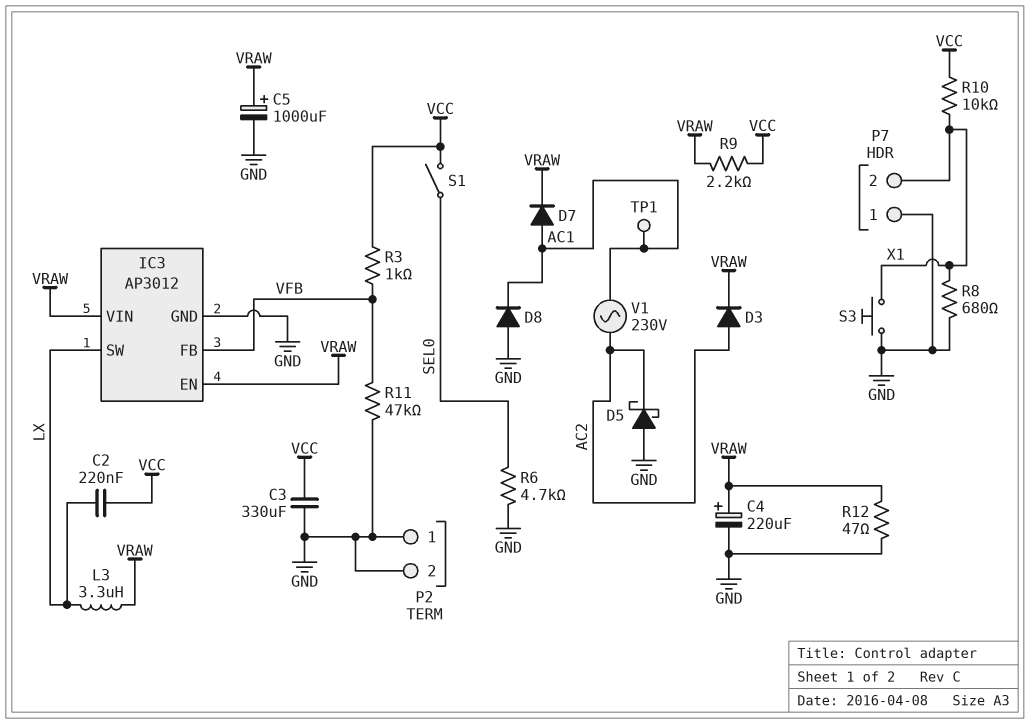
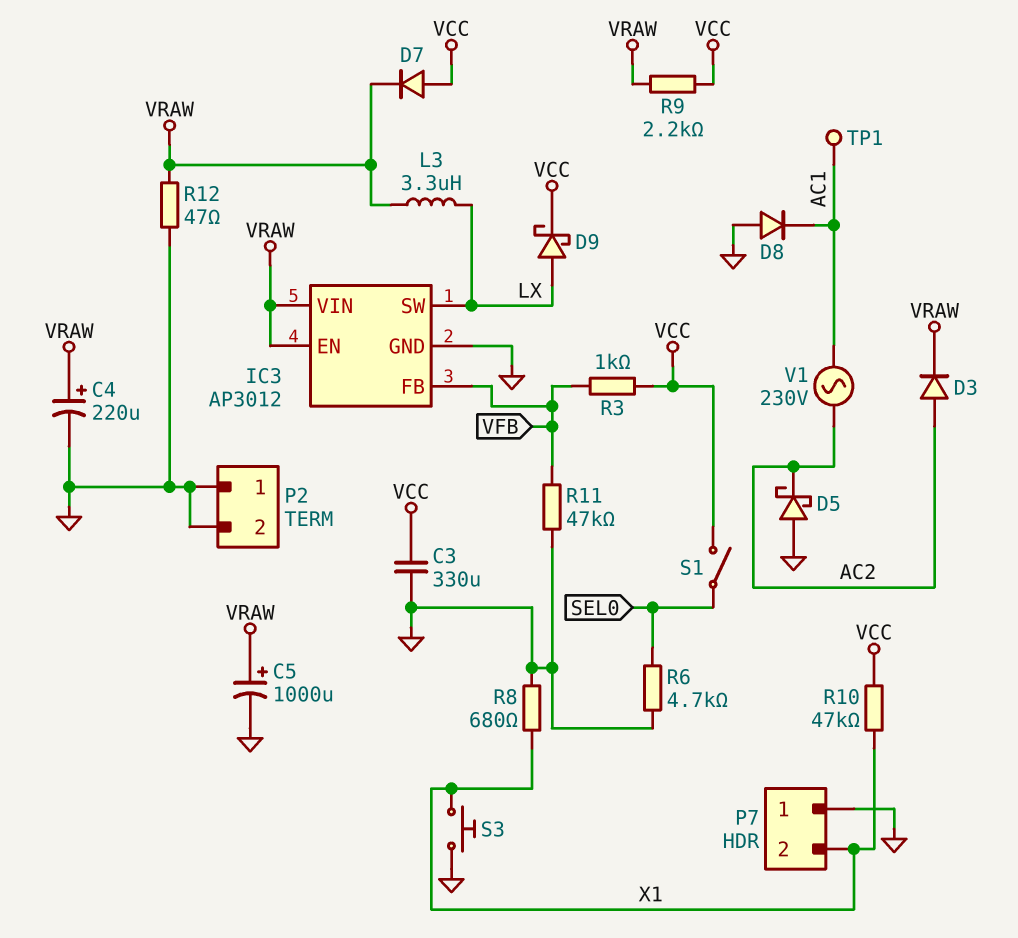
C2: 220nF (LX, VCC) -> none
D7: diode (A AC1, K VRAW) -> diode (A VCC, K VRAW)
D9: none -> schottky (A LX, K VCC)
R10: 10k (VCC, X1) -> 47k (VCC, X1)

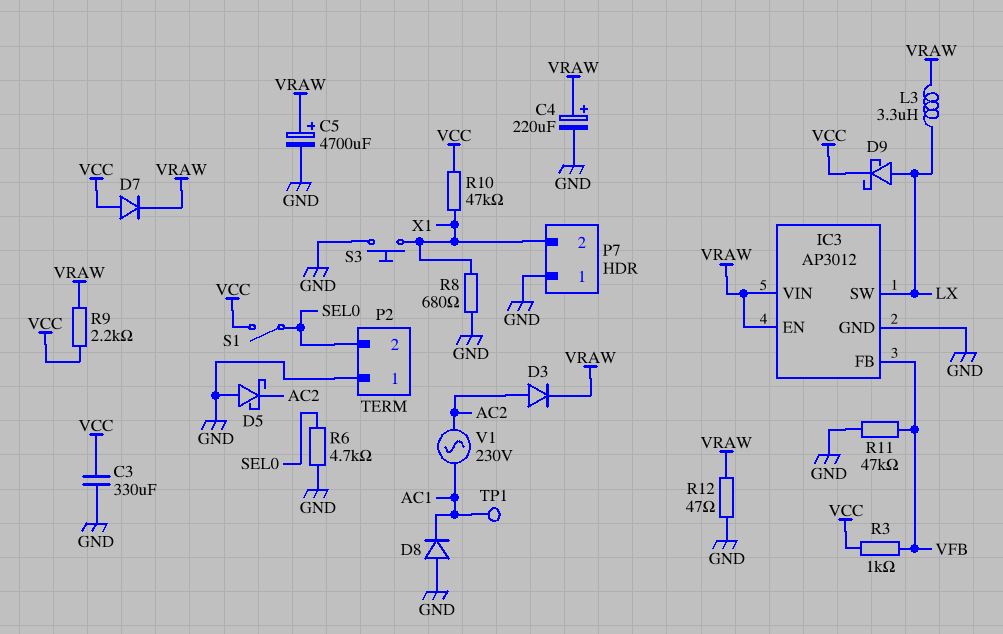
C5: 1000uF (plus VRAW, minus GND) -> 4700uF (plus VRAW, minus GND)
P2 pin 2: GND -> SEL0

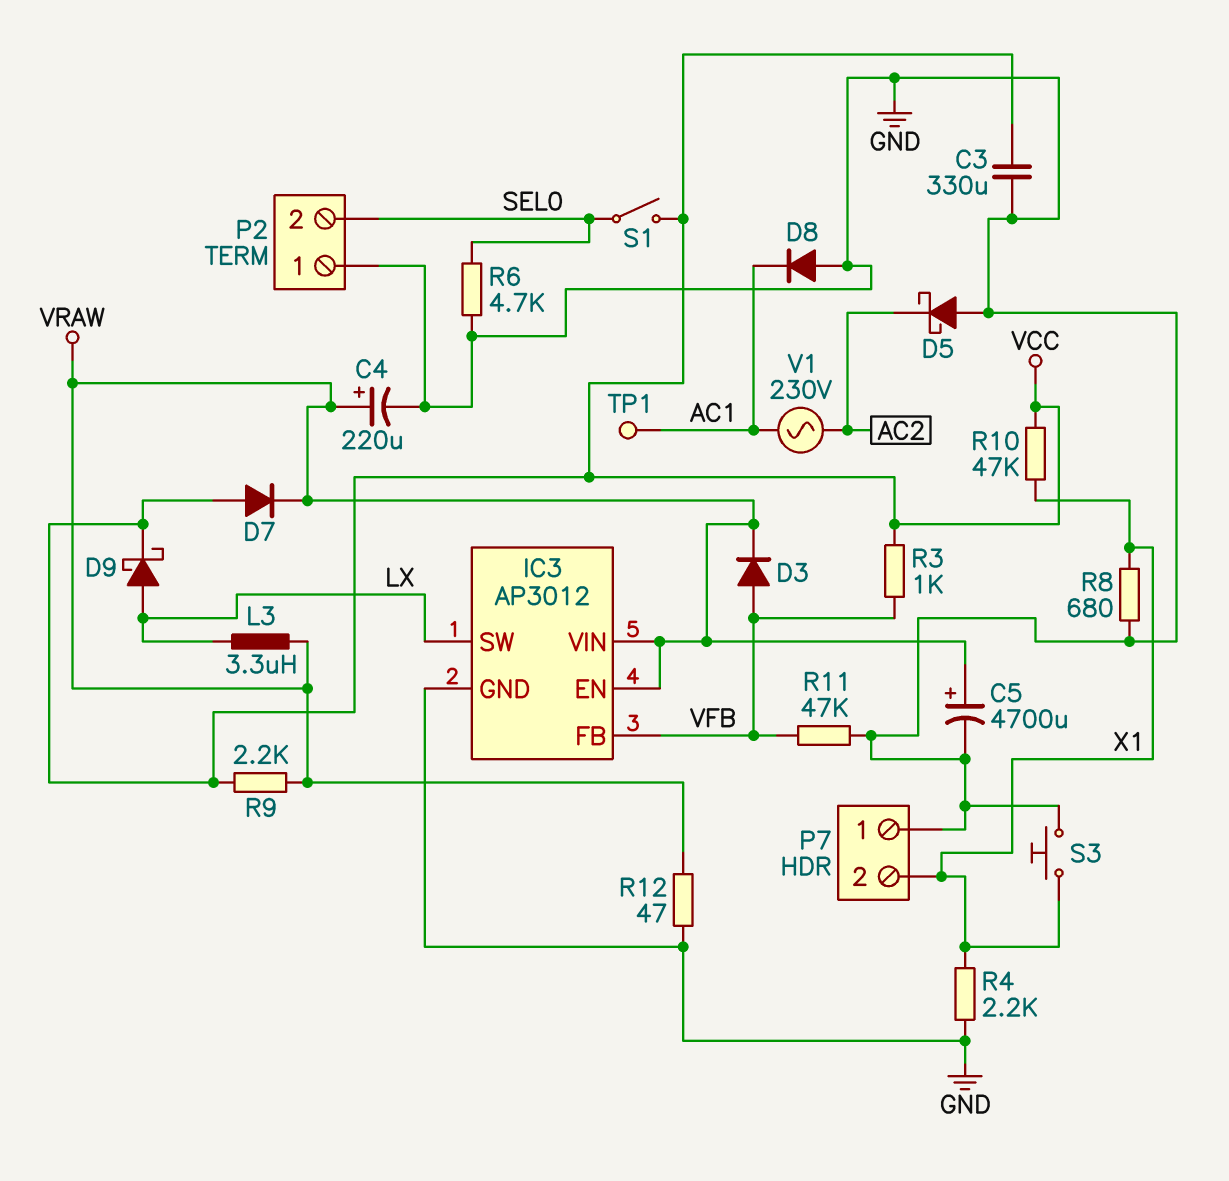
D3: diode (A AC2, K VRAW) -> diode (A VFB, K VRAW)
R4: none -> 2.2k (GND, X1)

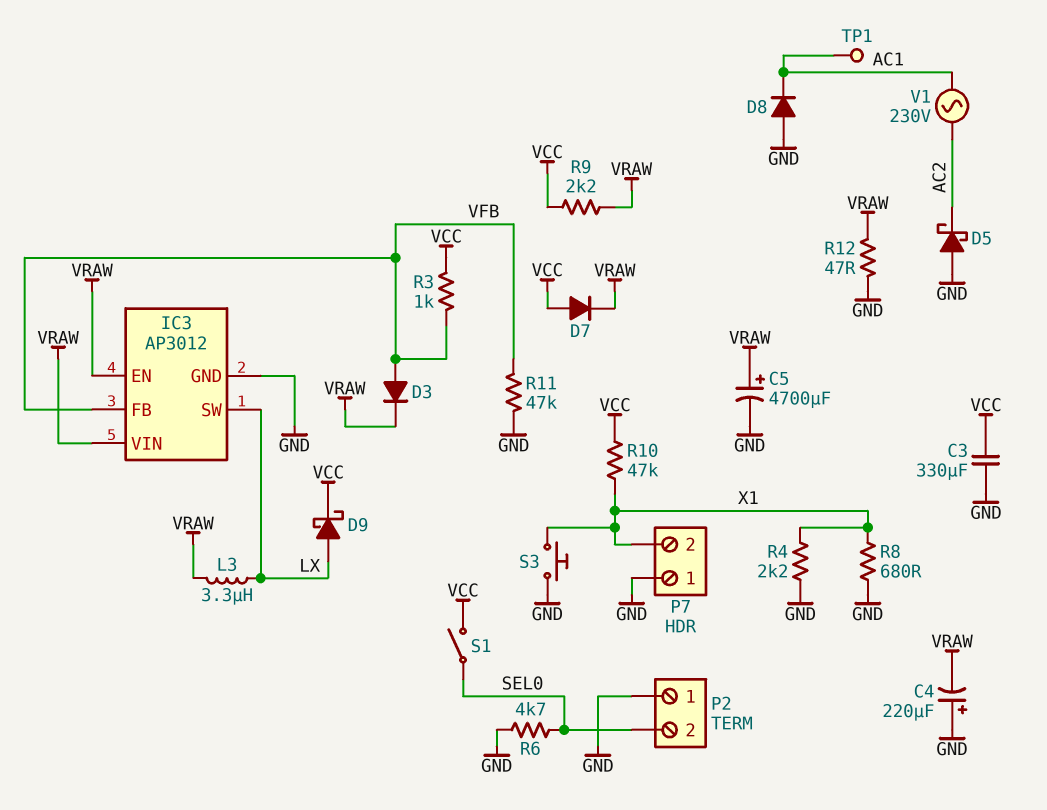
C4: 220uF (plus VRAW, minus GND) -> 220uF (plus GND, minus VRAW)

